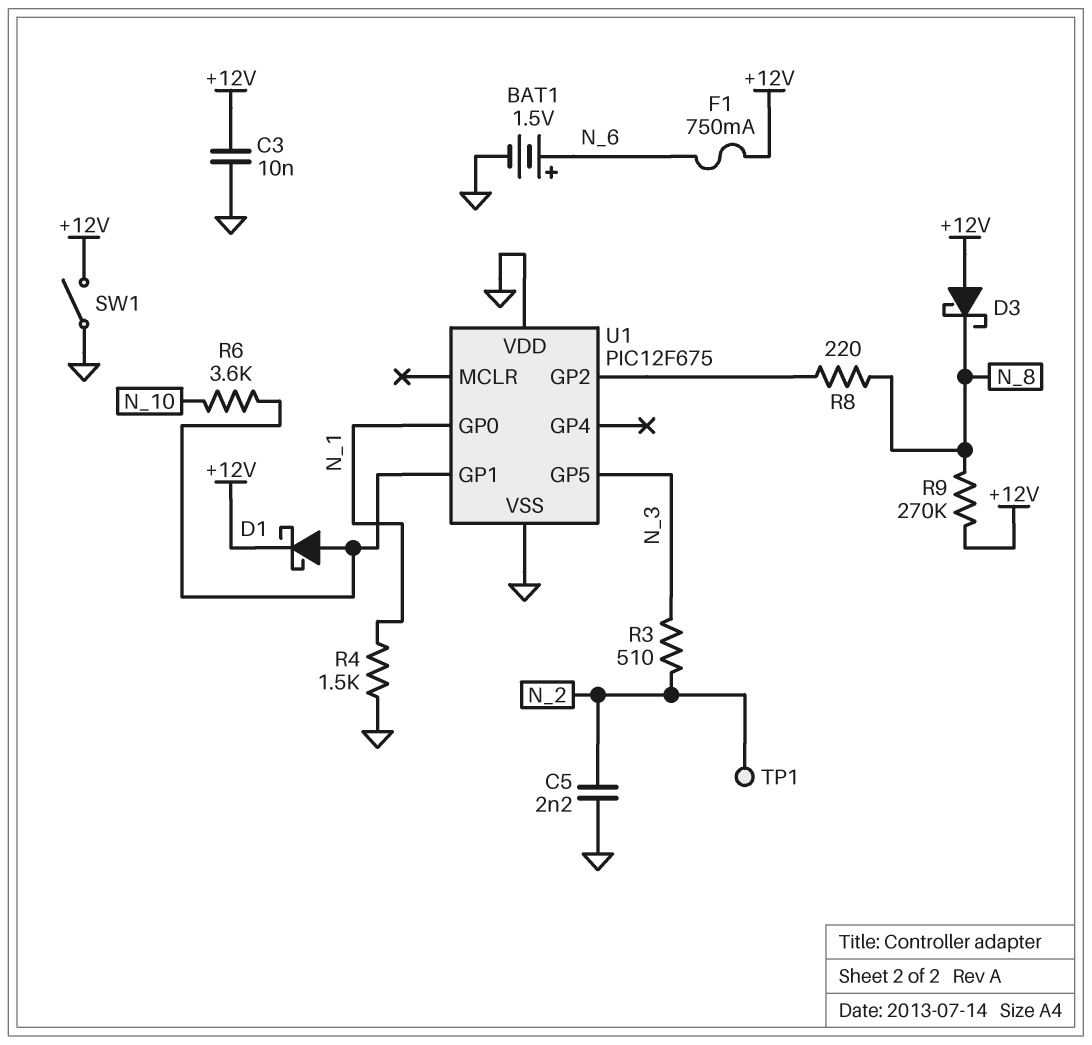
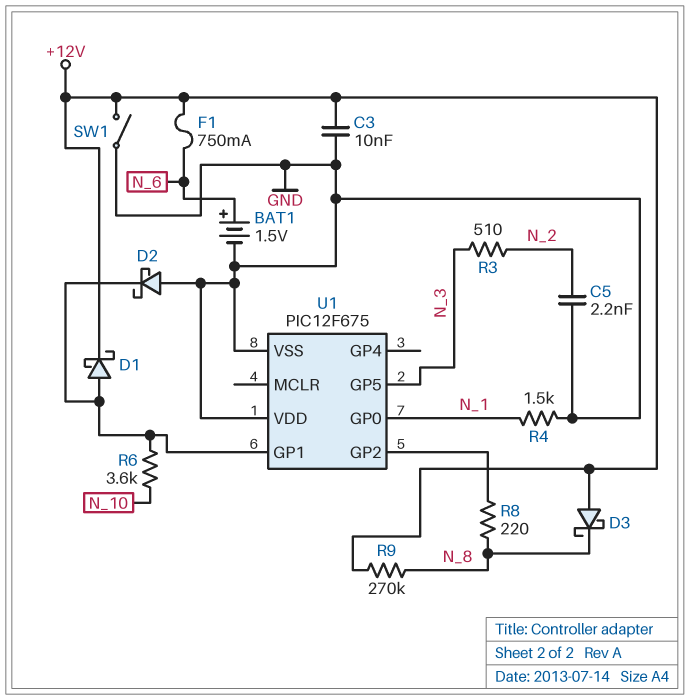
D2: none -> schottky (A GND, K U1/GP1)
TP1: test point (N_2) -> none

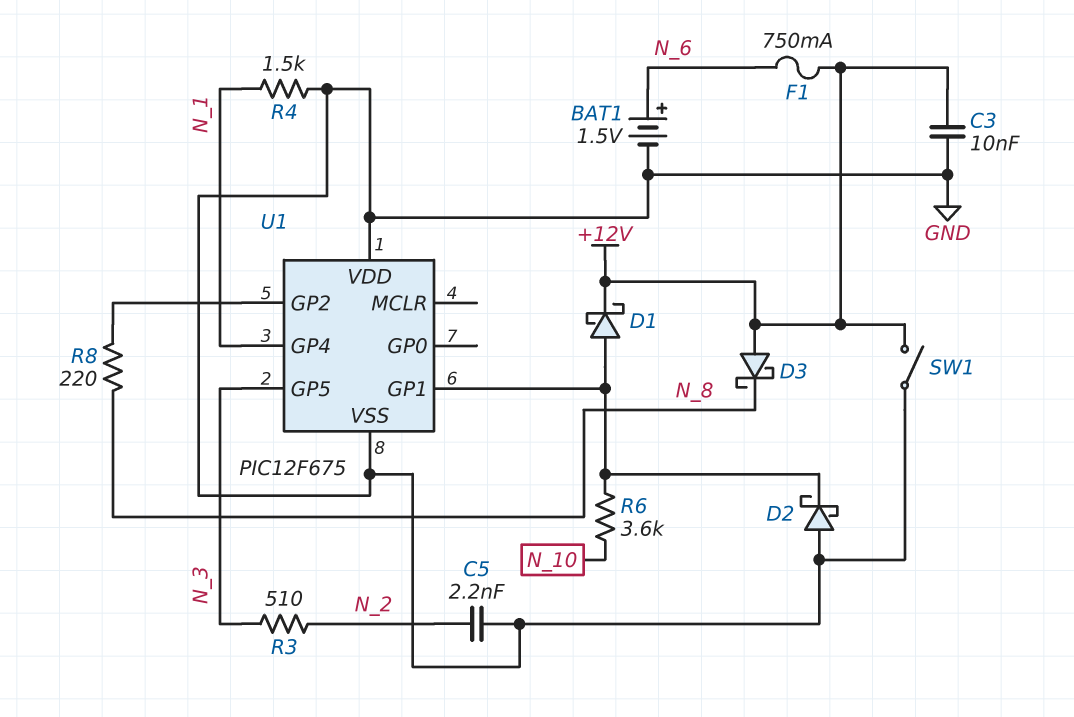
R9: 270k (+12V, N_8) -> none
U1 pin GP0: N_1 -> none
U1 pin GP4: none -> N_1

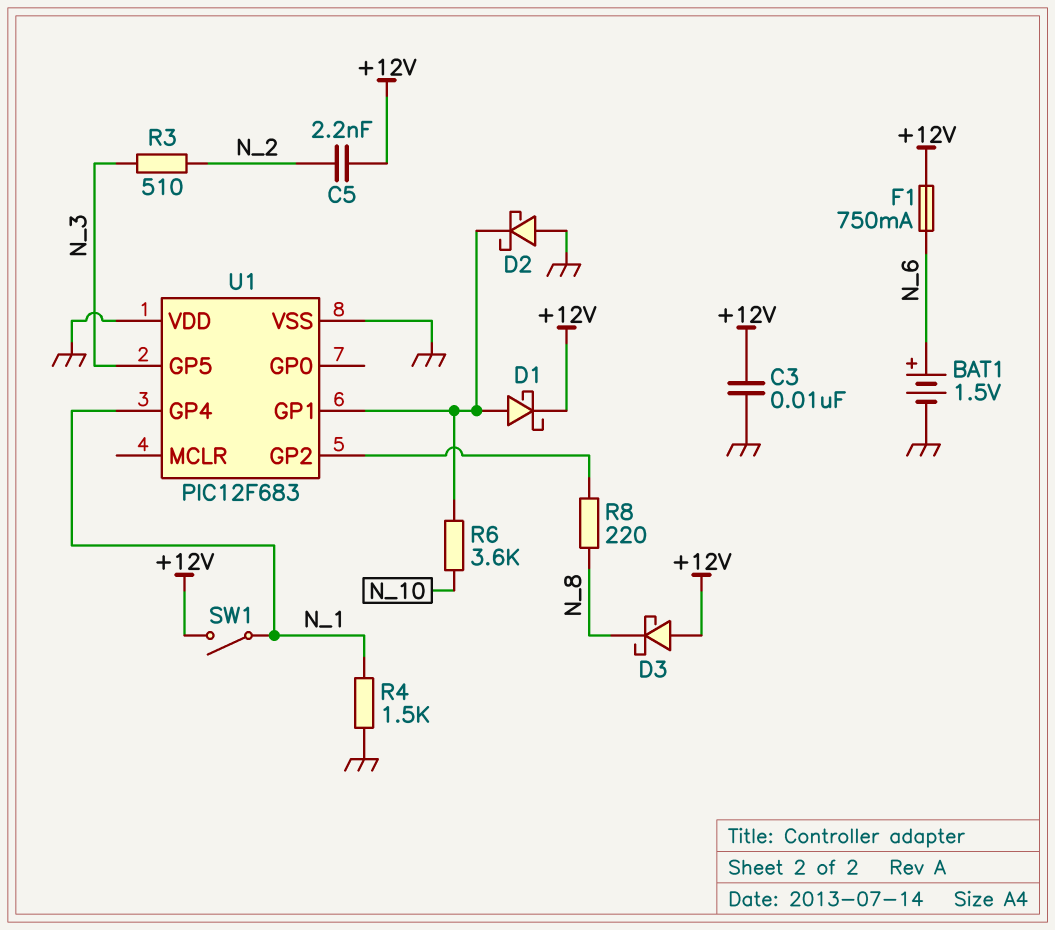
C5: 2.2nF (GND, N_2) -> 2.2nF (+12V, N_2)
SW1: switch (+12V, GND) -> switch (+12V, N_1)
U1: PIC12F675 -> PIC12F683

